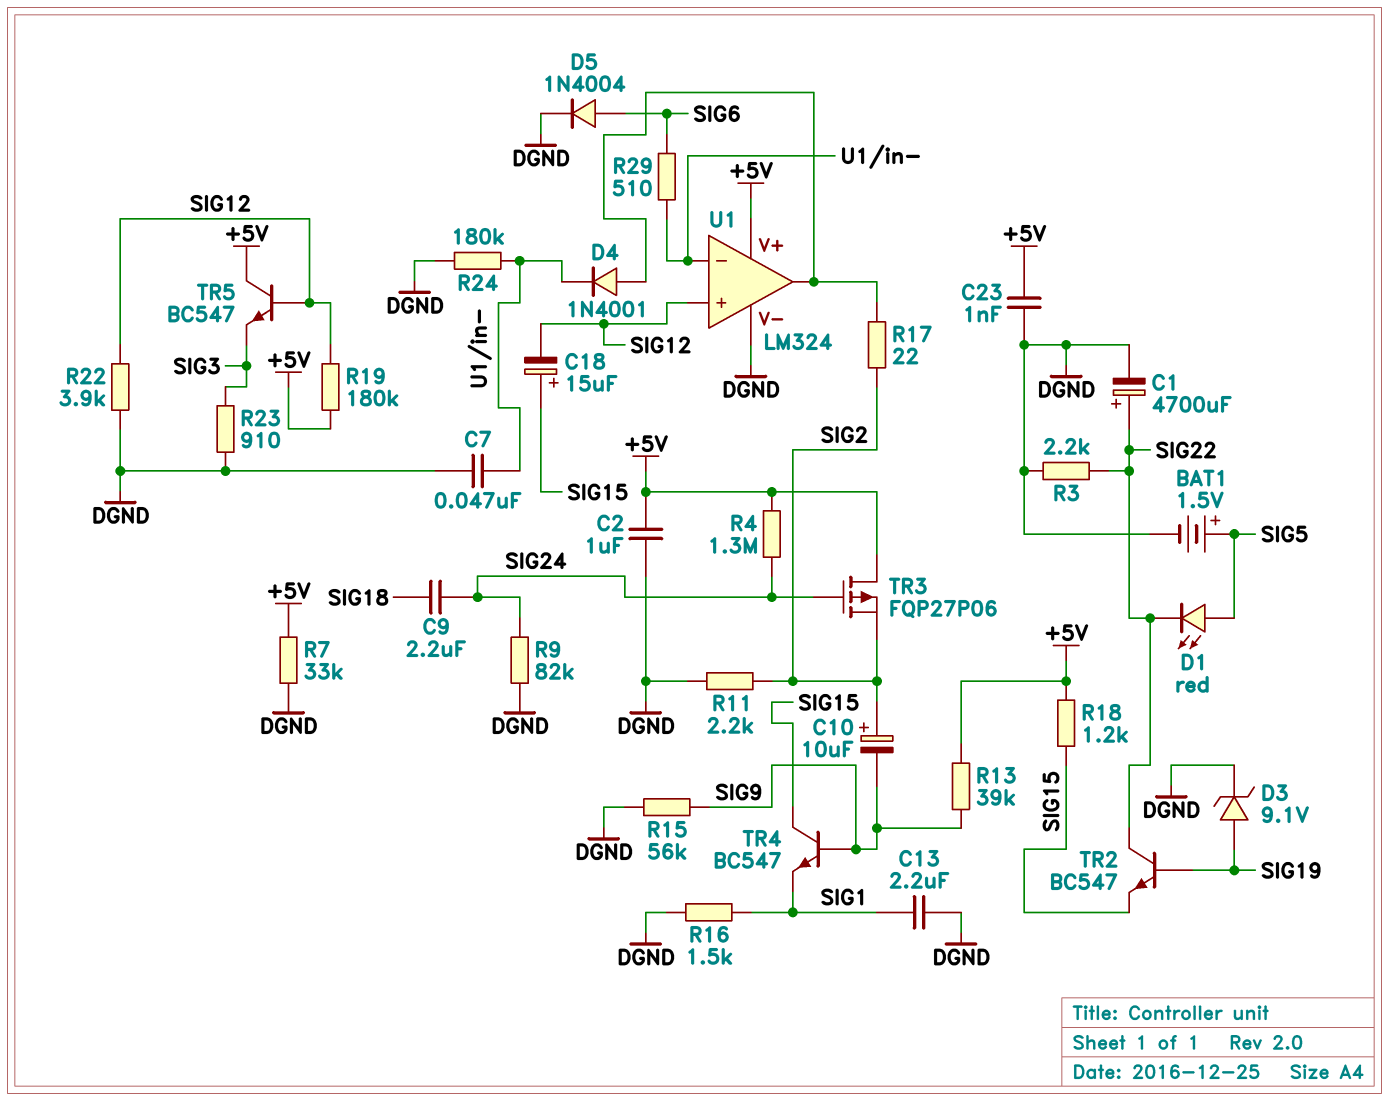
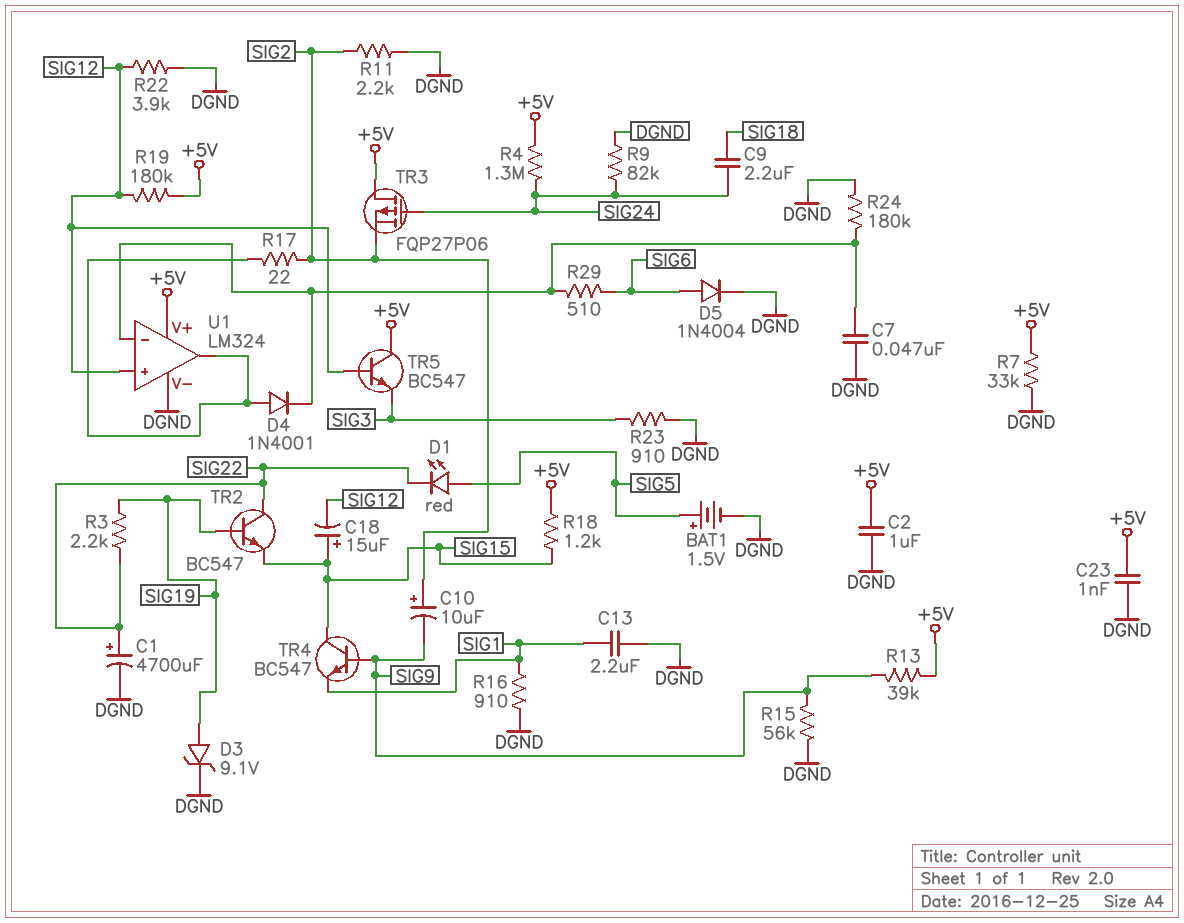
R3: 2.2k (DGND, SIG22) -> 2.2k (SIG19, SIG22)
R16: 1.5k (DGND, SIG1) -> 910 (DGND, SIG1)

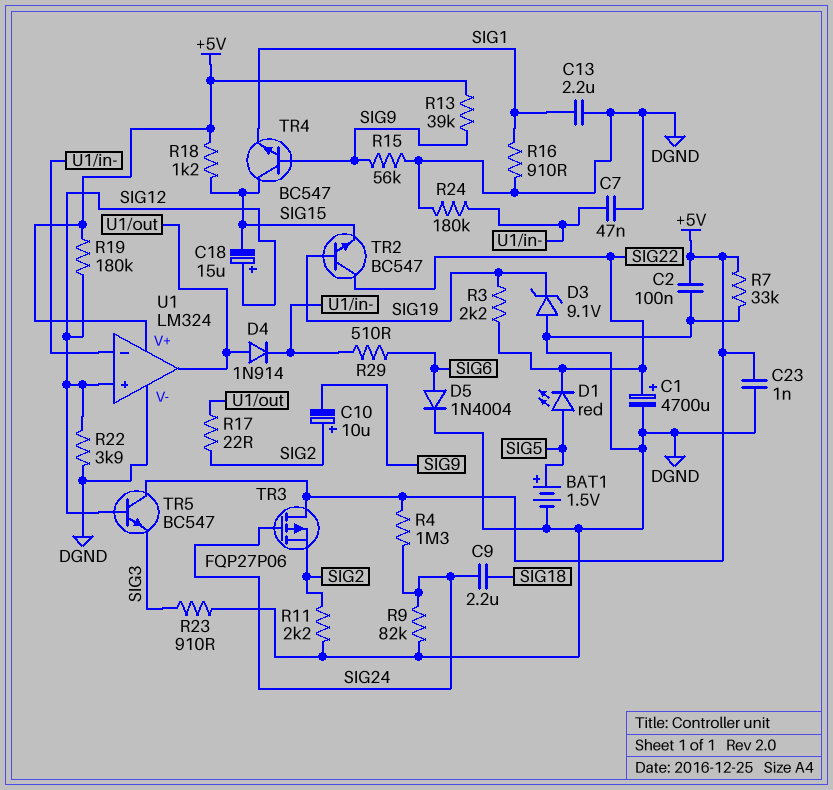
C2: 1uF (+5V, DGND) -> 100nF (+5V, DGND)
C18: 15uF (plus SIG15, minus SIG12) -> 15uF (plus SIG12, minus SIG15)
D3: zener 9.1V (A SIG19, K DGND) -> zener 9.1V (A DGND, K SIG19)
D4: diode 1N4001 (A U1/out, K U1/in-) -> diode 1N914 (A U1/out, K U1/in-)

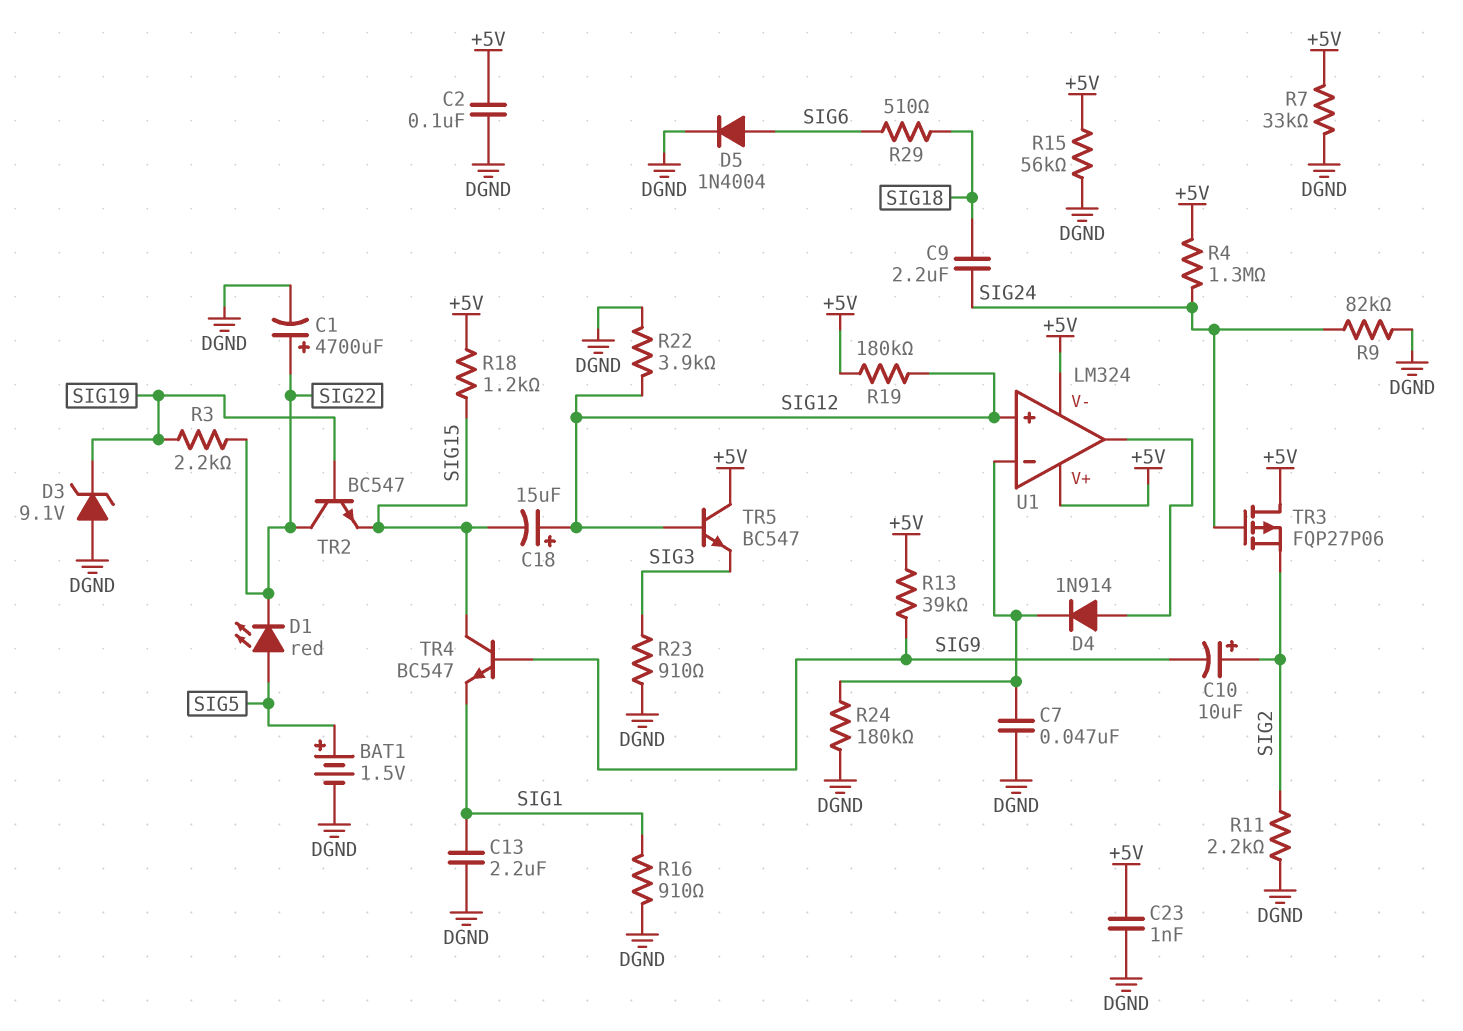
R15: 56k (DGND, SIG9) -> 56k (+5V, DGND)
R17: 22 (SIG2, U1/out) -> none
R29: 510 (SIG6, U1/in-) -> 510 (SIG6, SIG18)
U1 pin V-: DGND -> +5V

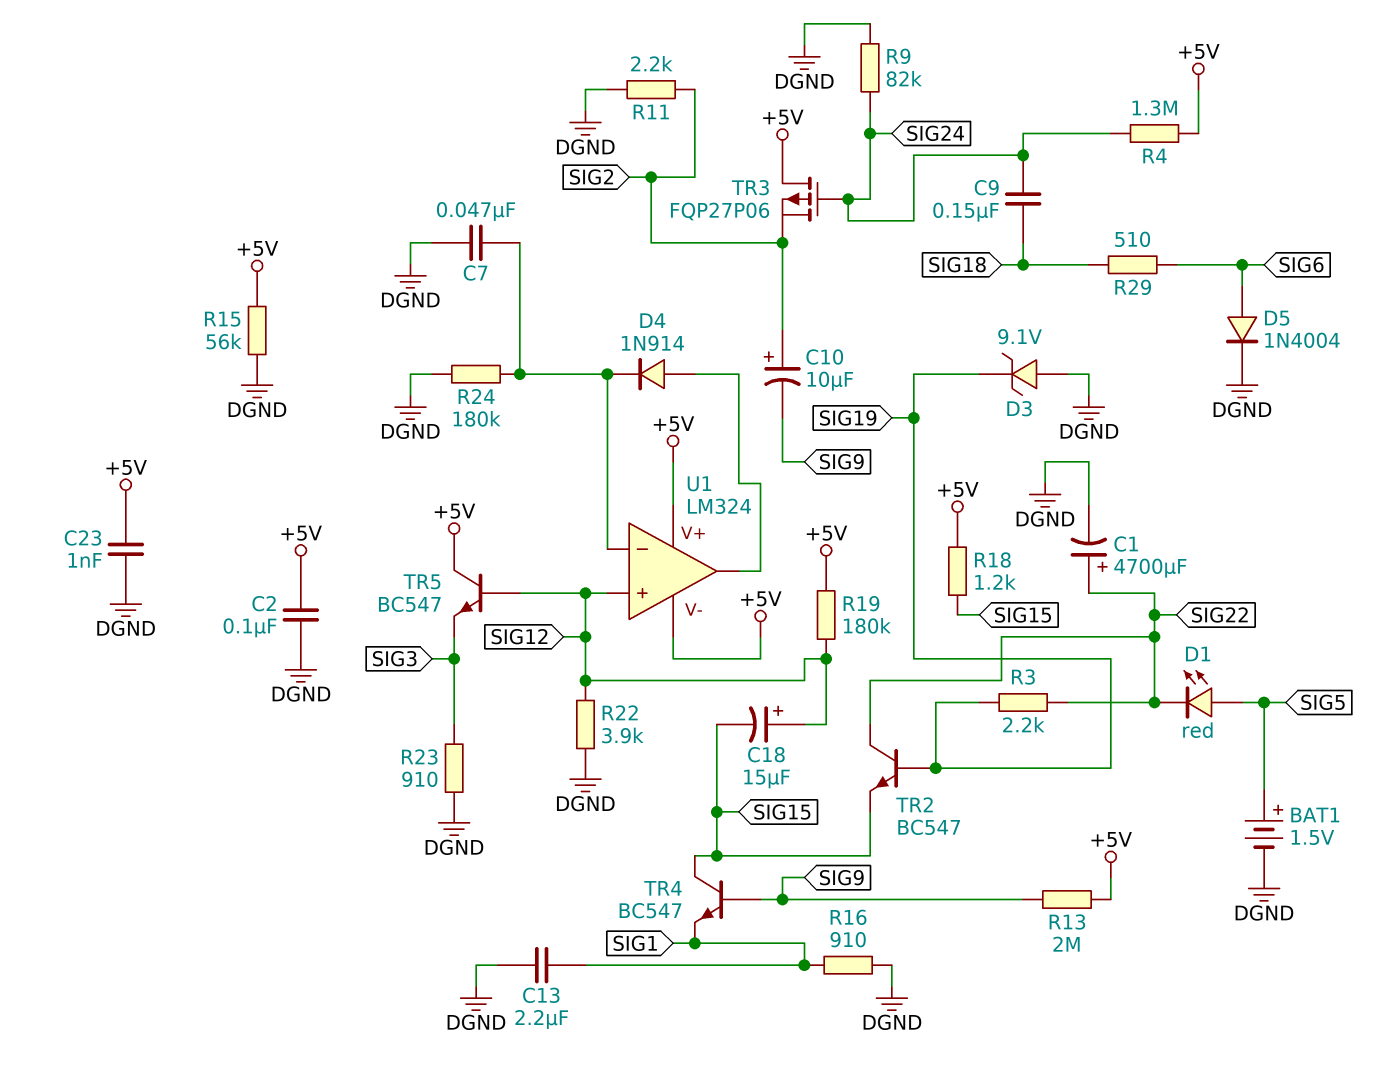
C9: 2.2uF (SIG18, SIG24) -> 150nF (SIG18, SIG24)
R7: 33k (+5V, DGND) -> none
R13: 39k (+5V, SIG9) -> 2M (+5V, SIG9)

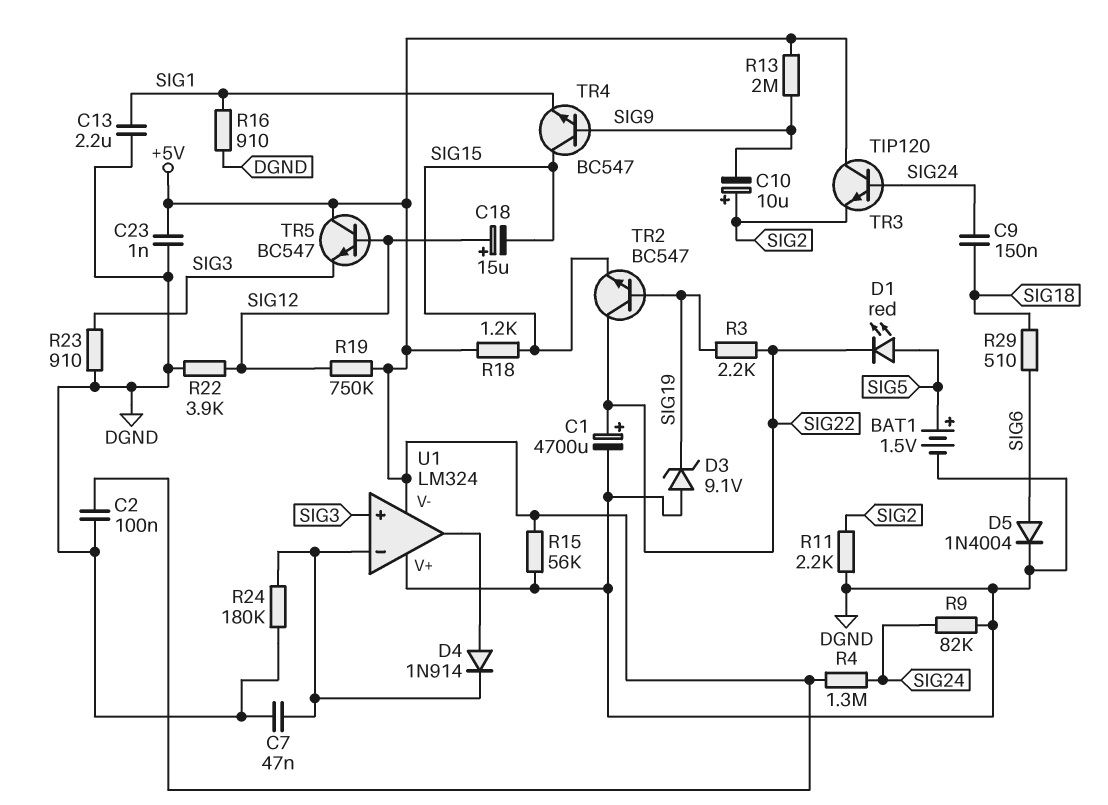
R19: 180k (+5V, SIG12) -> 750k (+5V, SIG12)
TR3: PMOS FQP27P06 (G SIG24, D +5V, S SIG2) -> NPN TIP120 (B SIG24, C +5V, E SIG2)
U1 pin V+: +5V -> DGND
U1 pin in+: SIG12 -> SIG3

